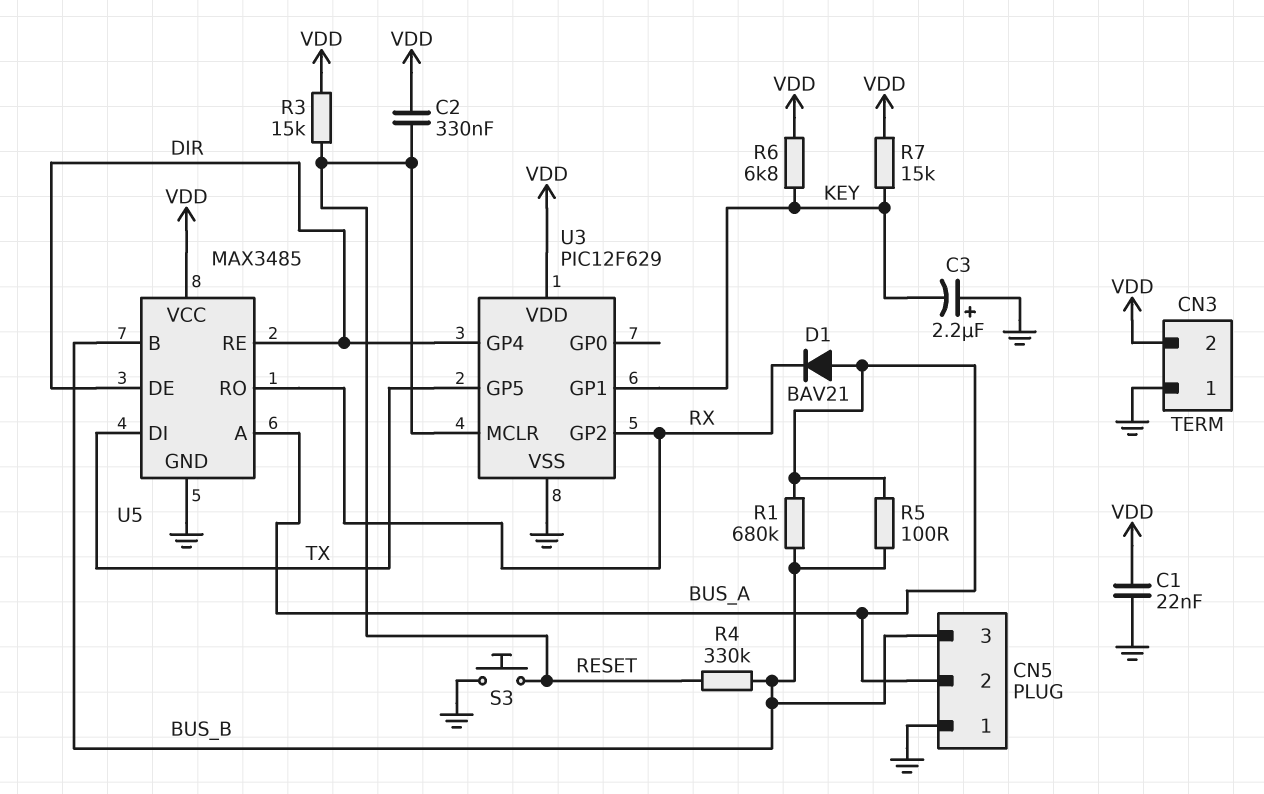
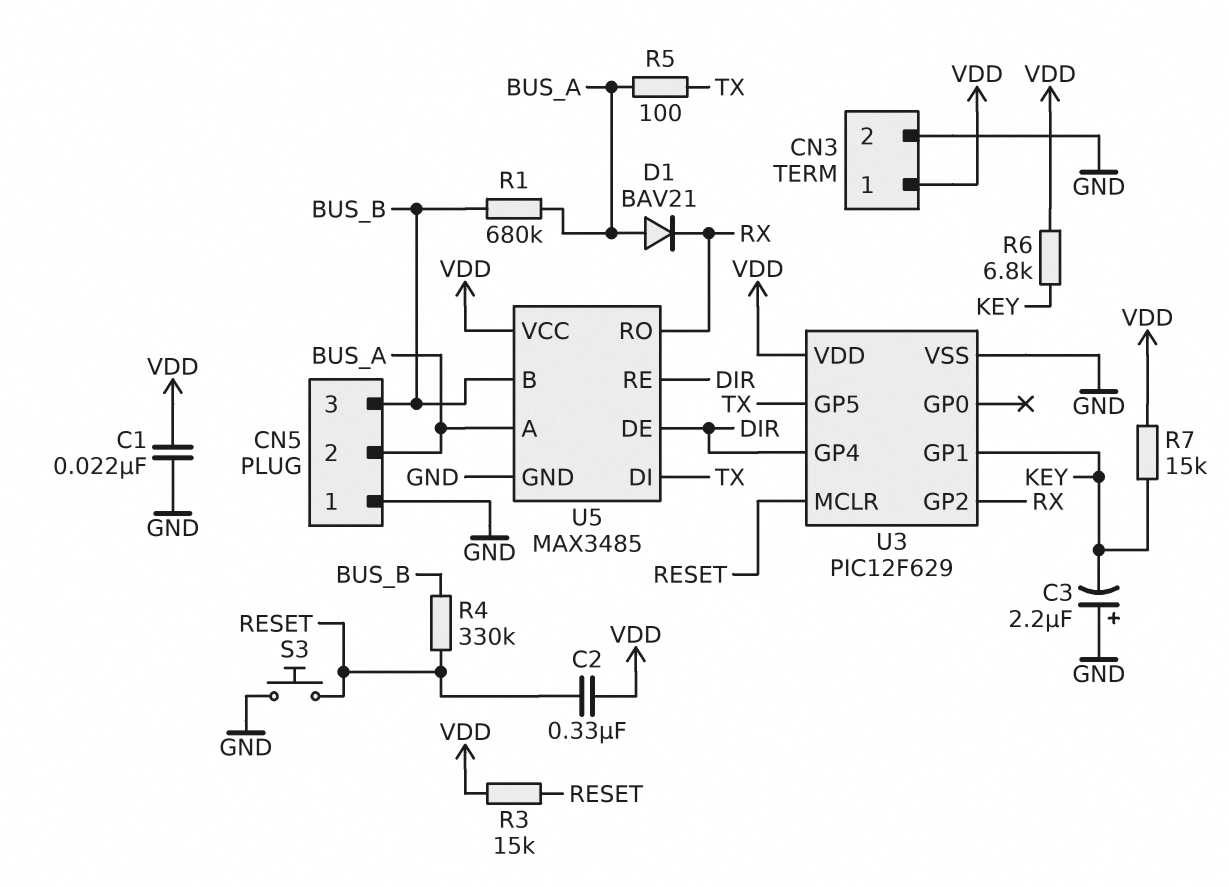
CN3 pin 1: GND -> VDD
CN3 pin 2: VDD -> GND
R5: 100 (BUS_A, BUS_B) -> 100 (BUS_A, TX)

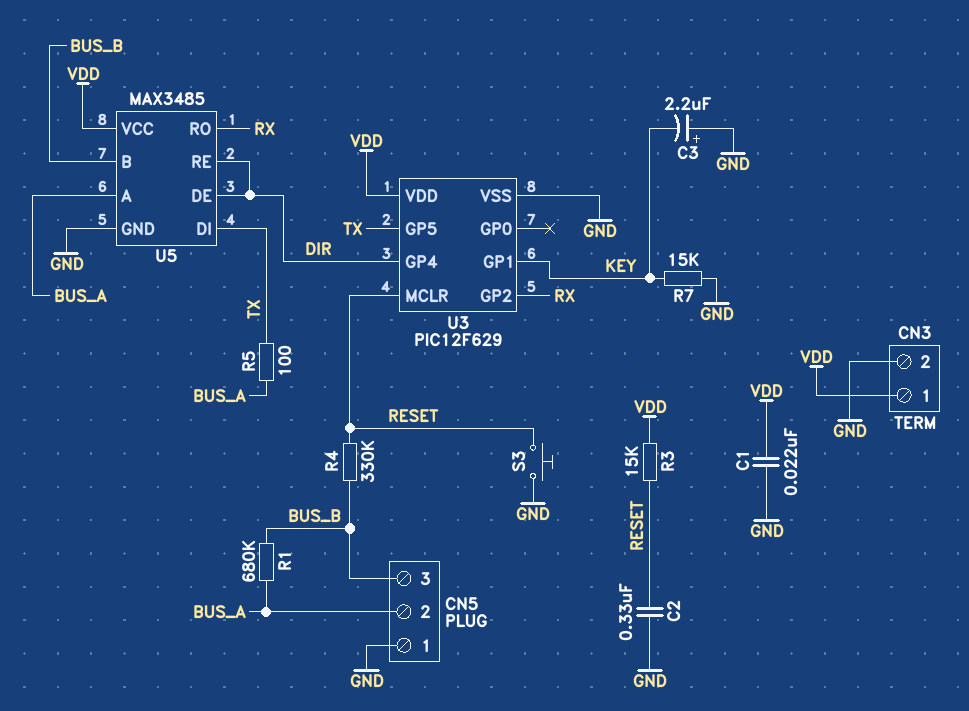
C2: 330nF (RESET, VDD) -> 330nF (GND, RESET)
D1: diode BAV21 (A BUS_A, K RX) -> none
R6: 6.8k (KEY, VDD) -> none
R7: 15k (KEY, VDD) -> 15k (GND, KEY)

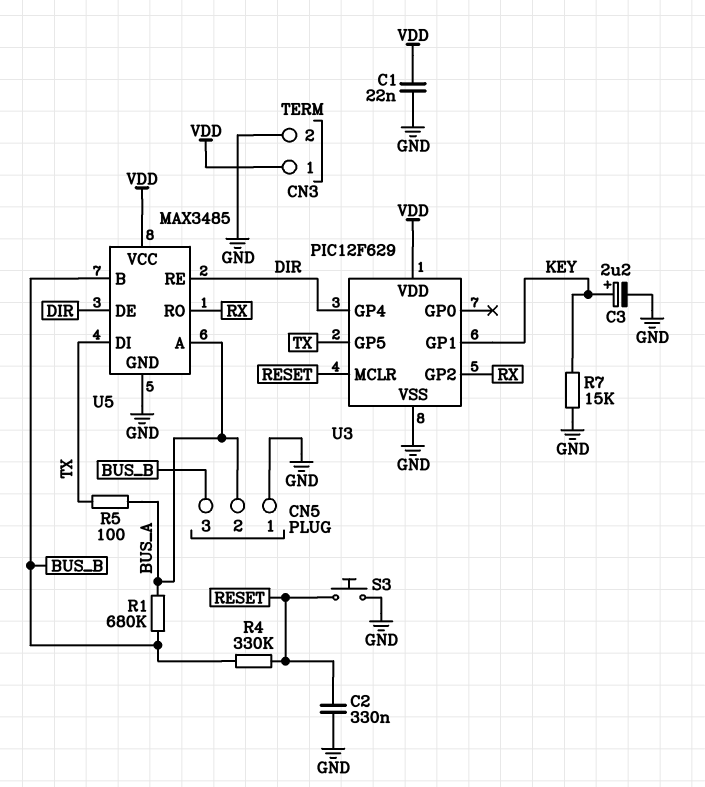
C3: 2.2uF (plus GND, minus KEY) -> 2.2uF (plus KEY, minus GND)
R3: 15k (RESET, VDD) -> none

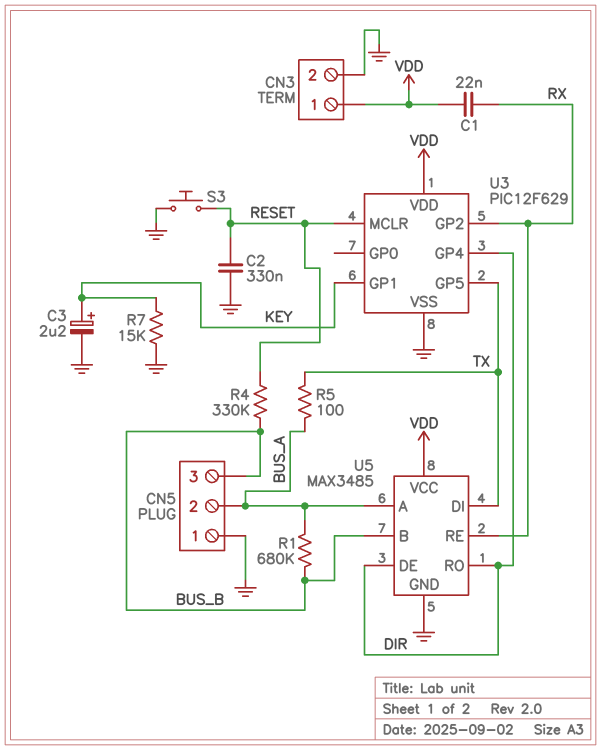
C1: 22nF (GND, VDD) -> 22nF (RX, VDD)
U5 pin RE: DIR -> RX
U5 pin RO: RX -> DIR

